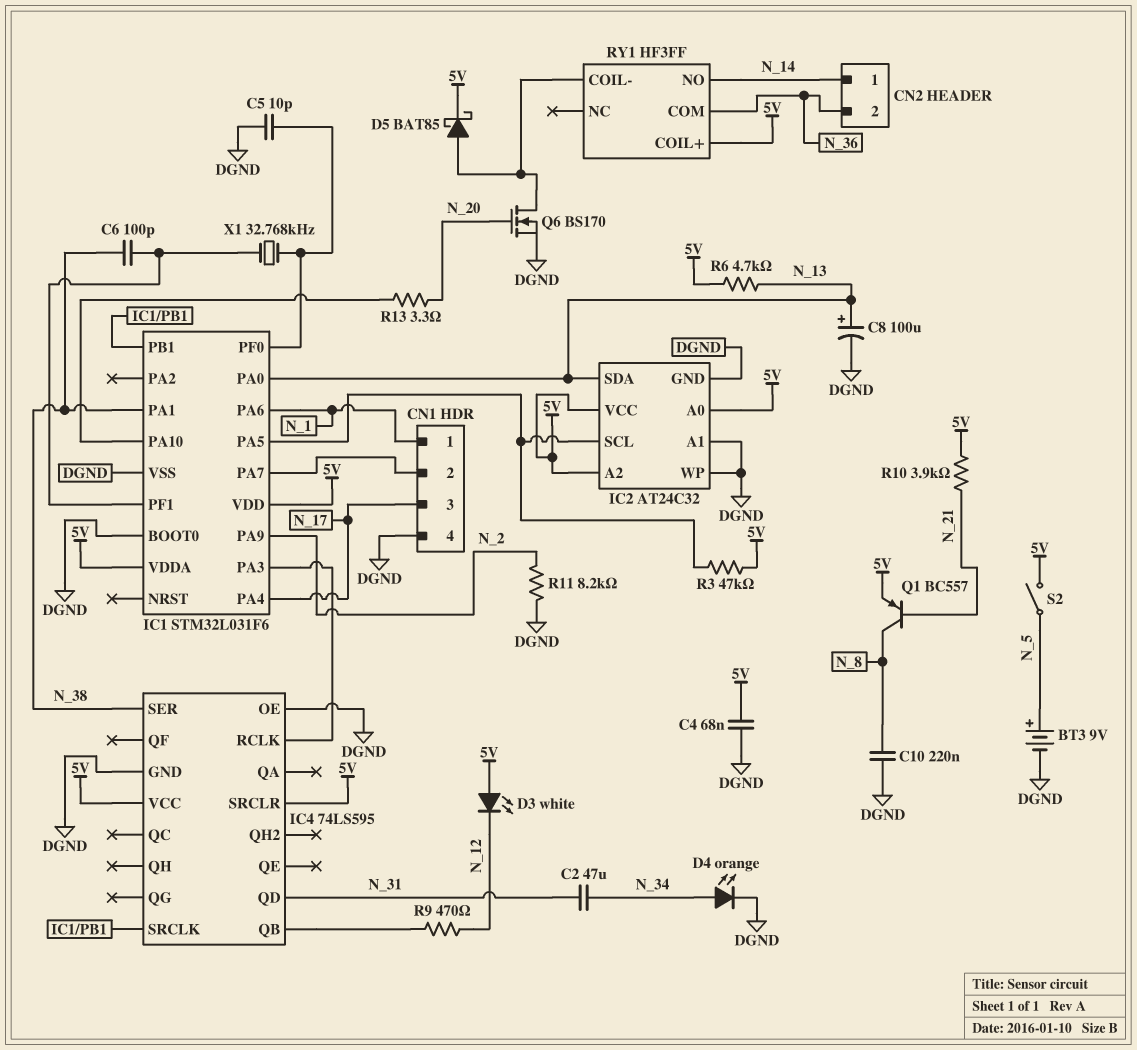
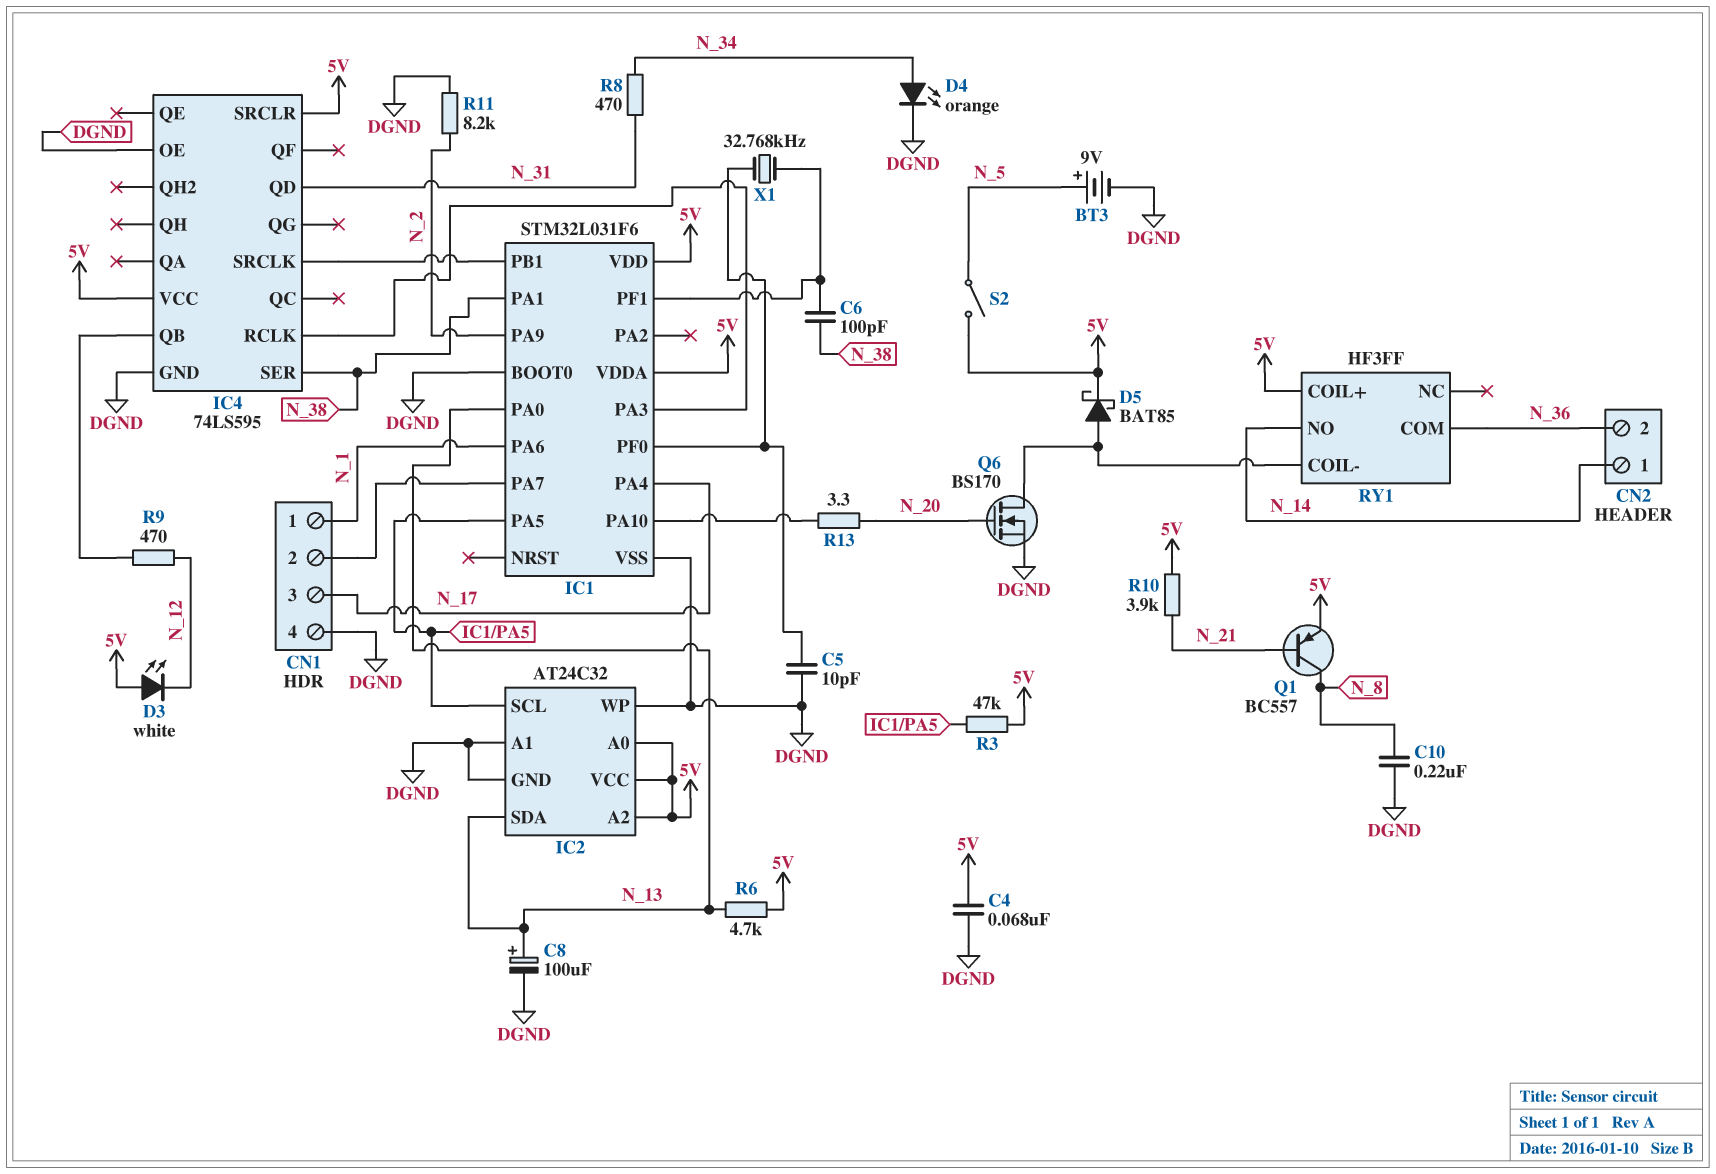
C2: 47uF (N_31, N_34) -> none
R8: none -> 470 (N_31, N_34)

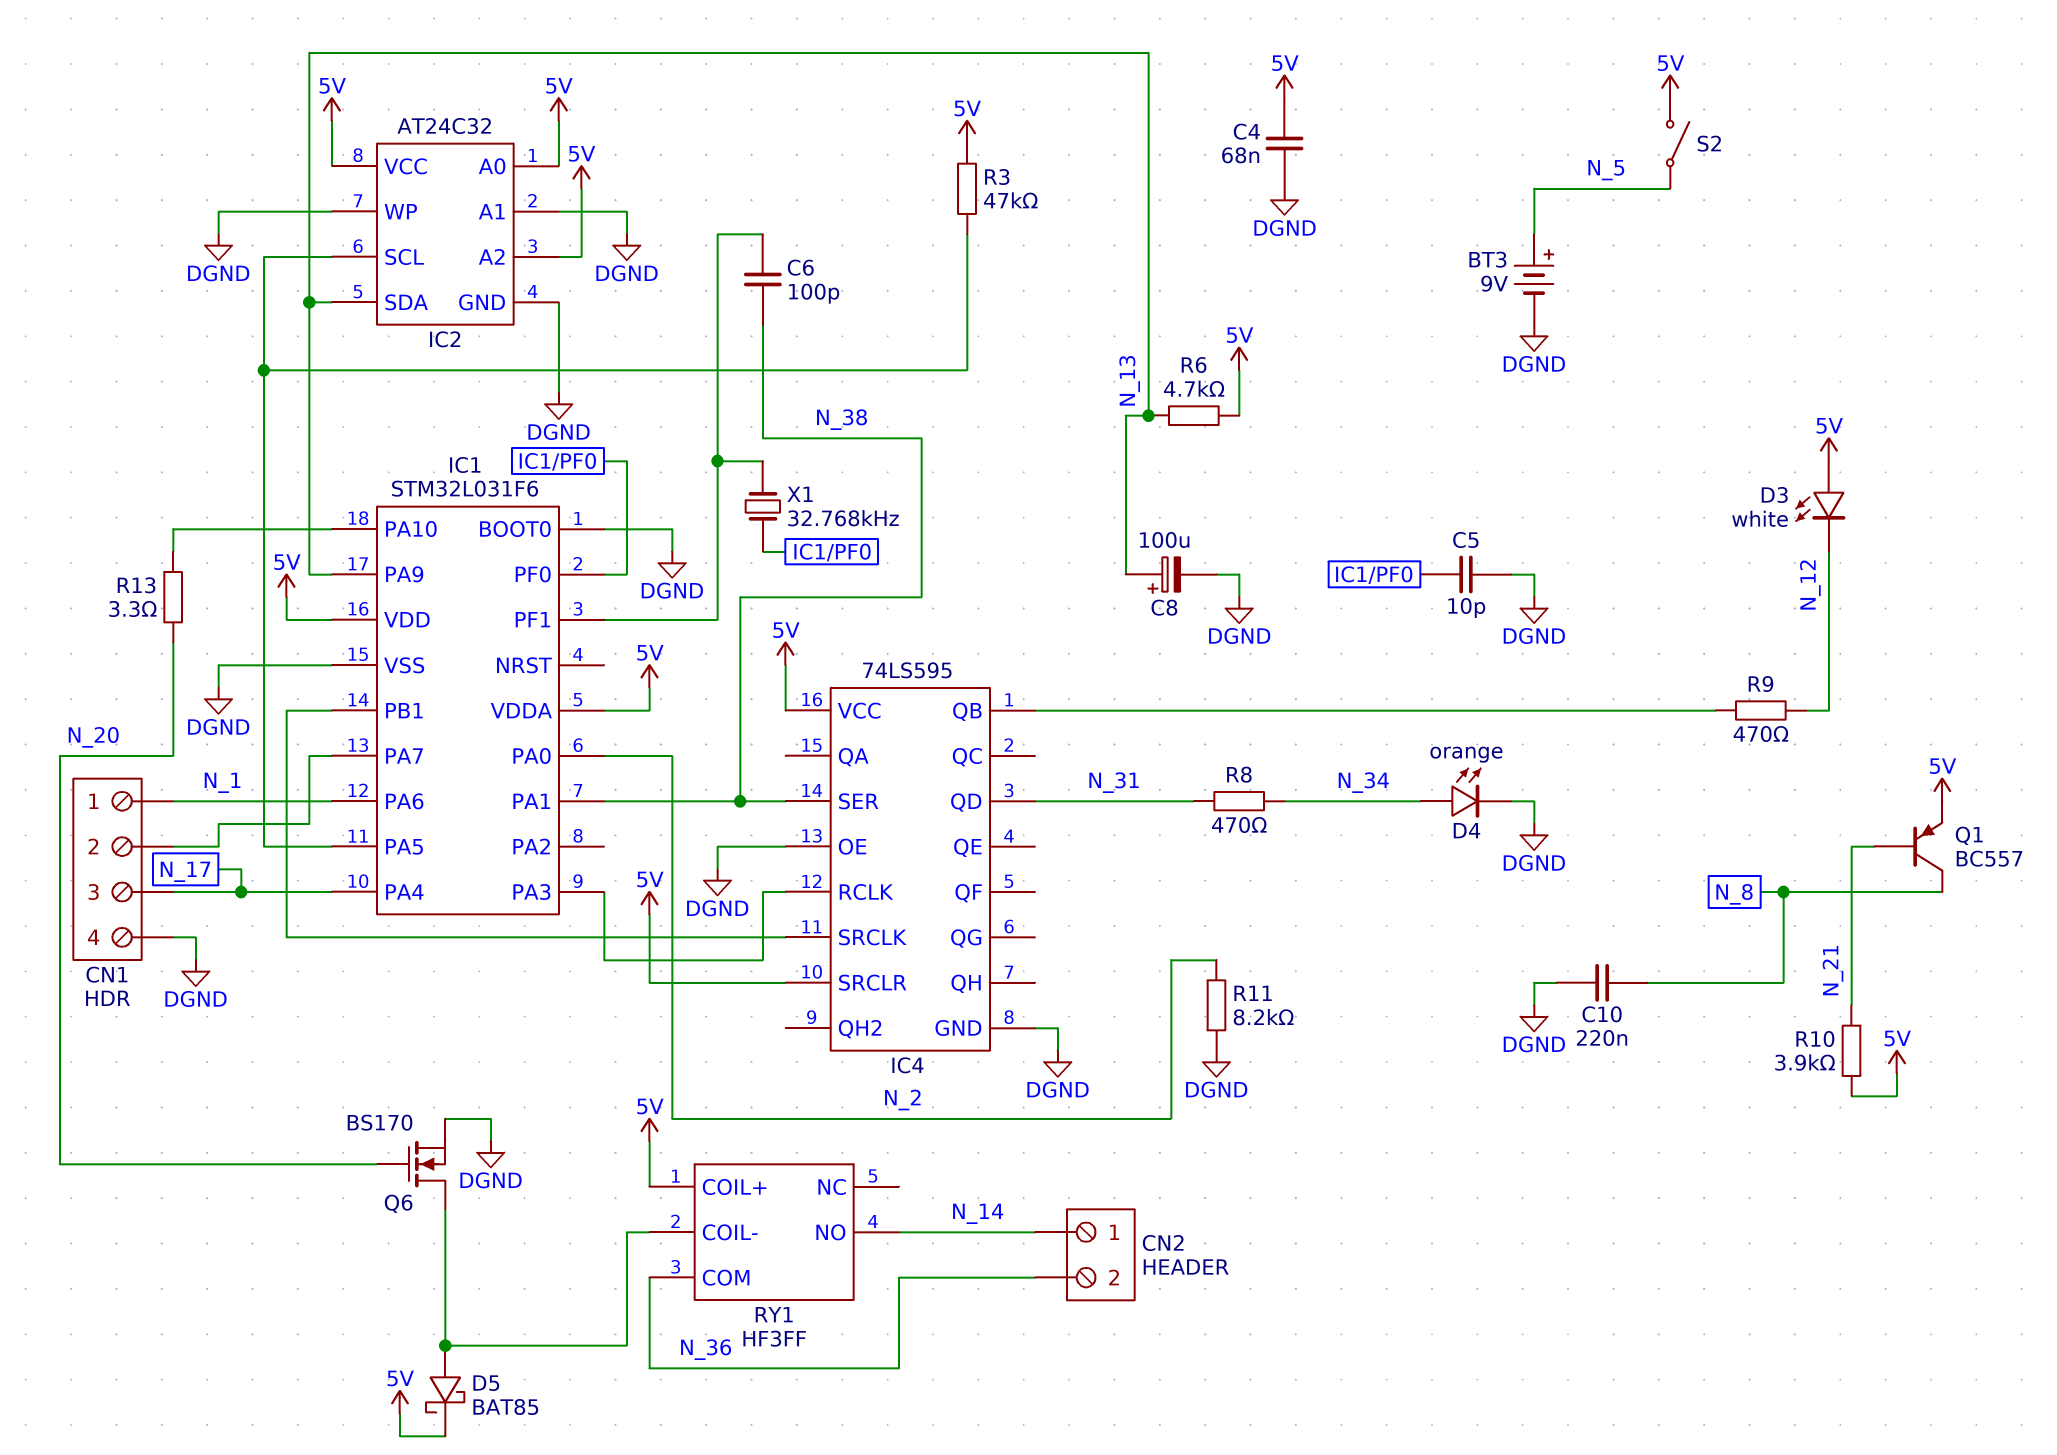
IC1 pin PA0: N_13 -> N_2
IC1 pin PA9: N_2 -> N_13

